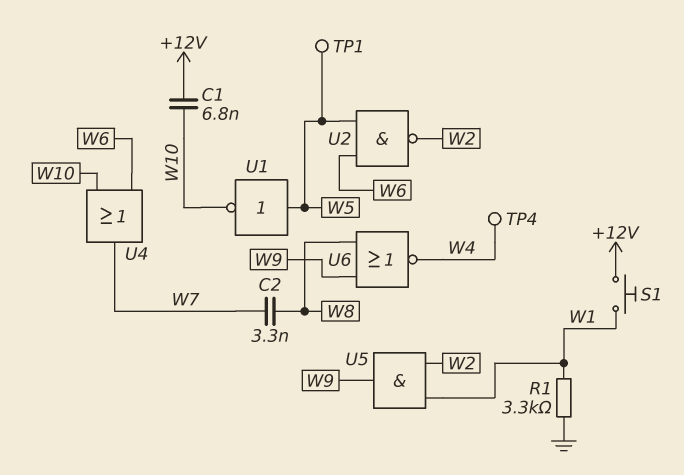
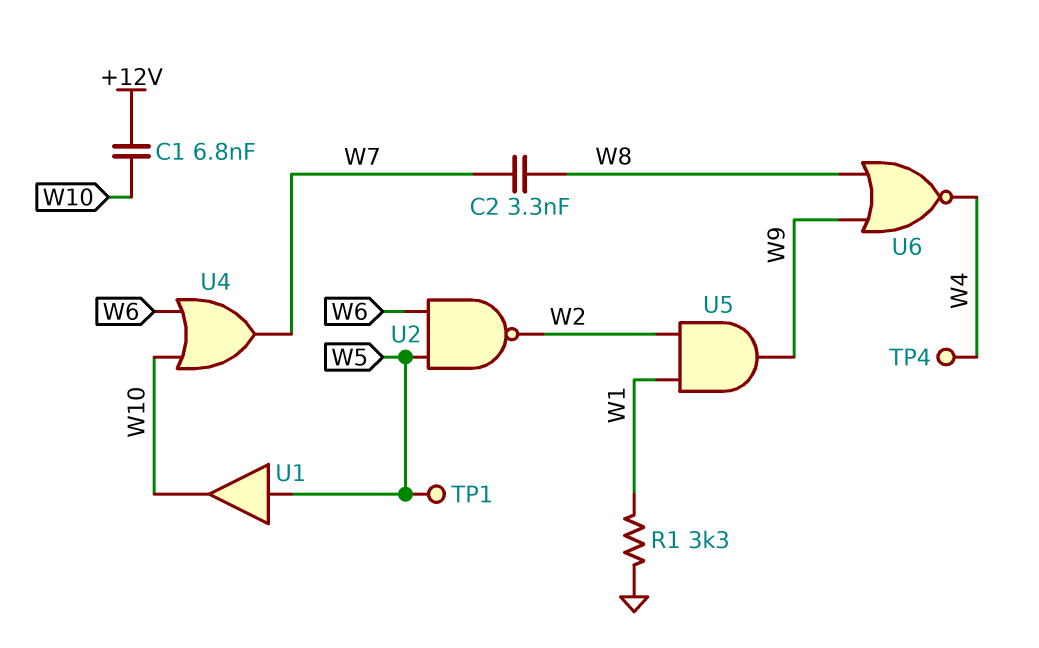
S1: button (+12V, W1) -> none
U1: NOT (in W5, out W10) -> buffer (in W5, out W10)

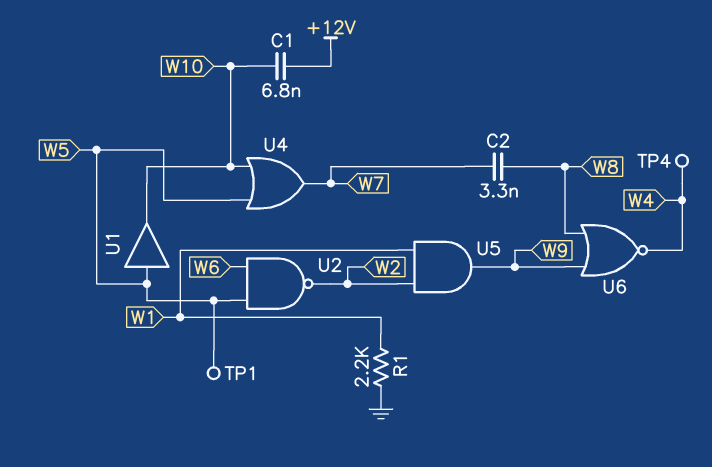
R1: 3.3k (GND, W1) -> 2.2k (GND, W1)
U4: OR (in W6, in W10, out W7) -> OR (in W5, in W10, out W7)

